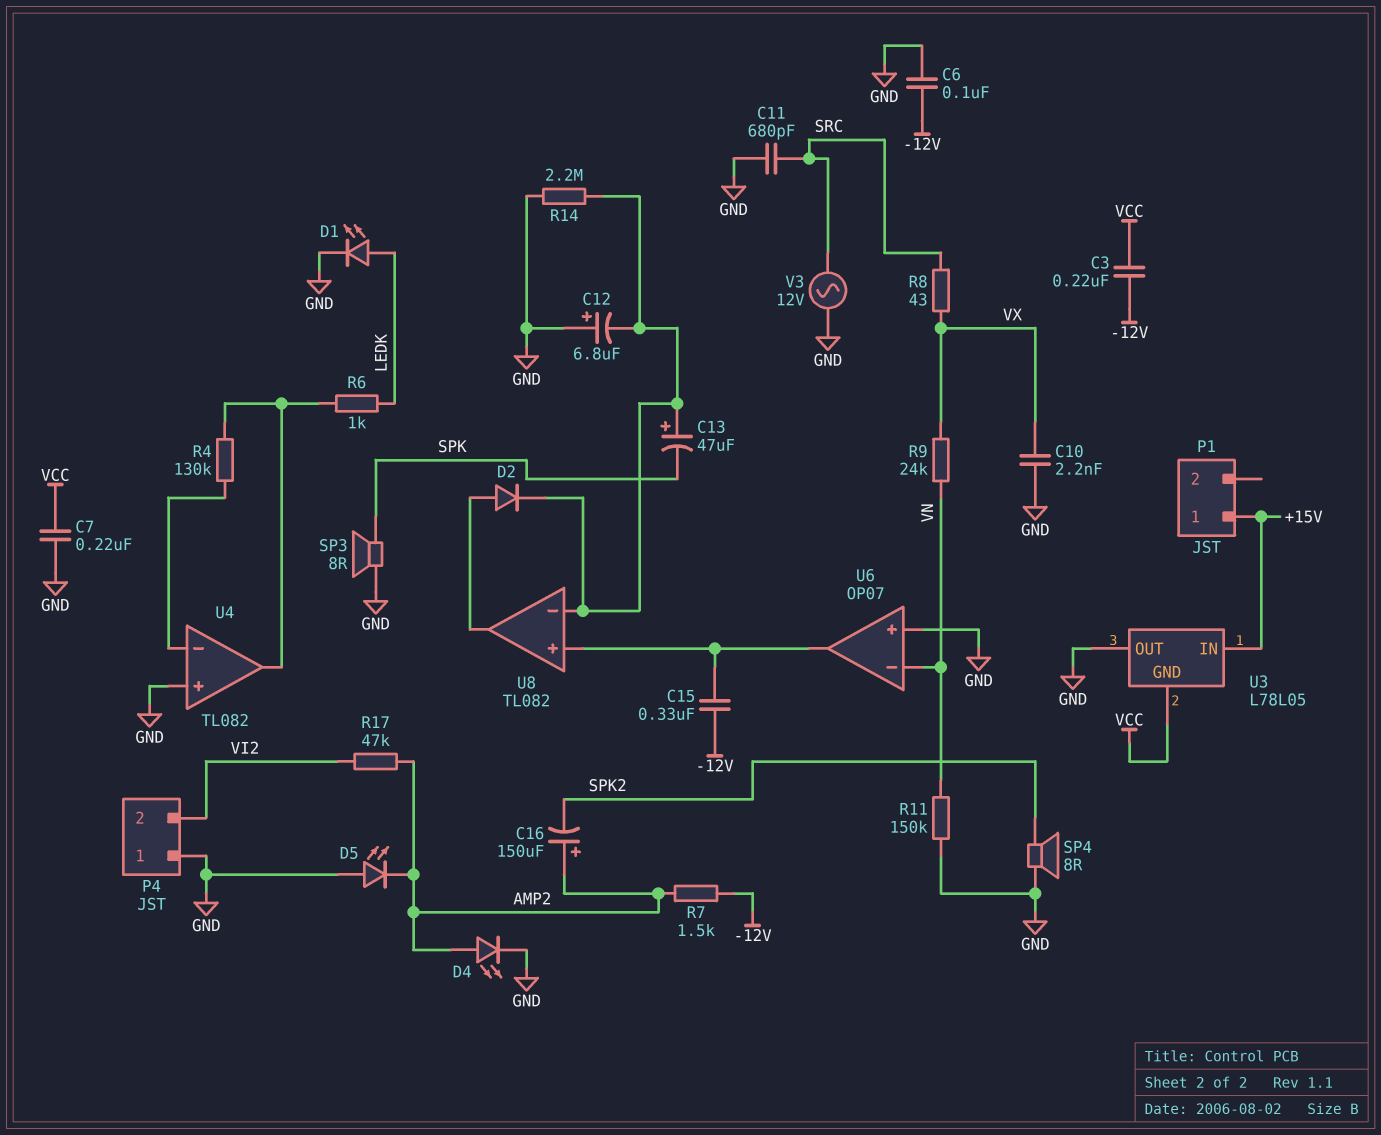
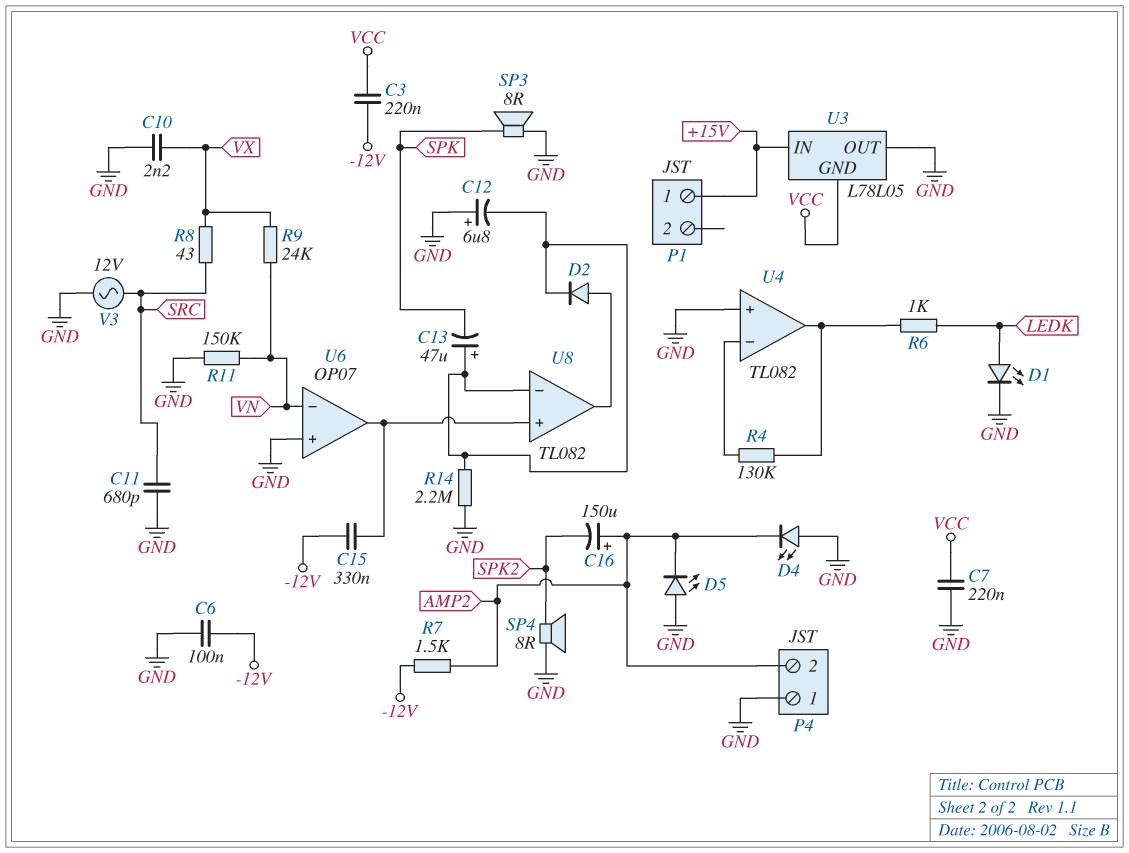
D4: LED (A AMP2, K GND) -> LED (A GND, K AMP2)
P4 pin 2: VI2 -> AMP2
R17: 47k (AMP2, VI2) -> none

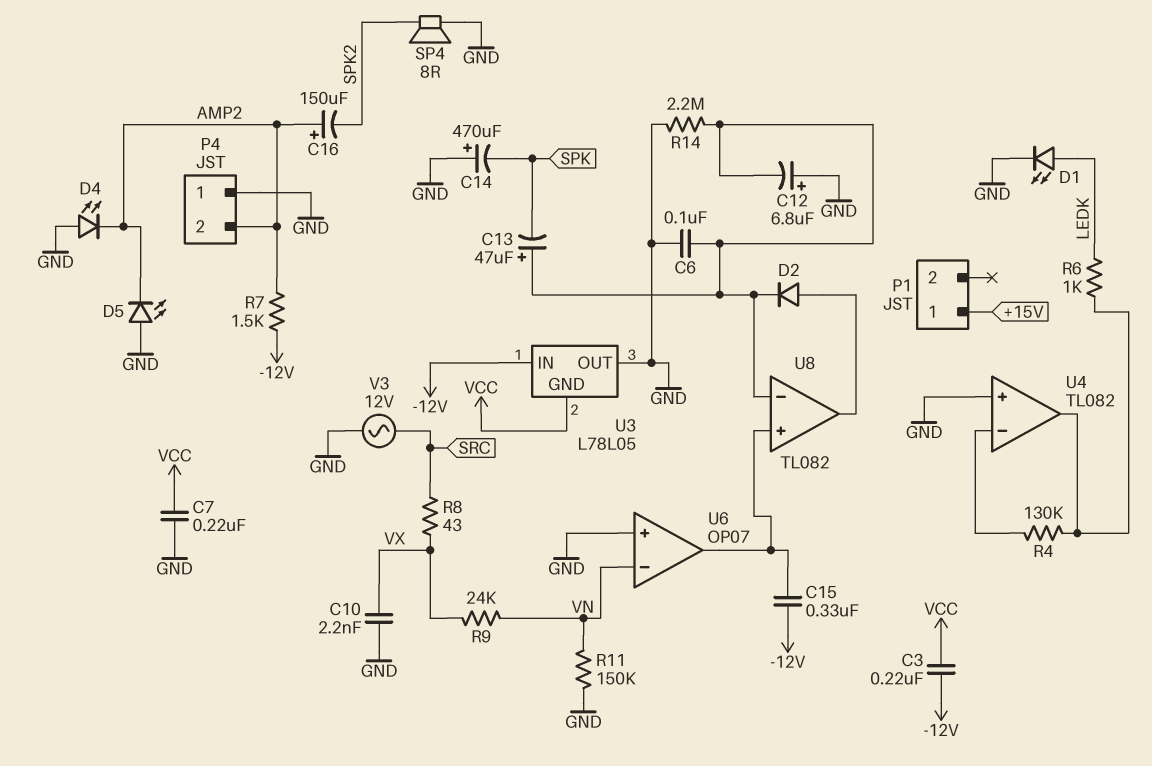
C6: 100nF (-12V, GND) -> 100nF (GND, U8/in-)
C11: 680pF (GND, SRC) -> none
C14: none -> 470uF (plus GND, minus SPK)
SP3: speaker 8R (GND, SPK) -> none
U3 pin IN: +15V -> -12V

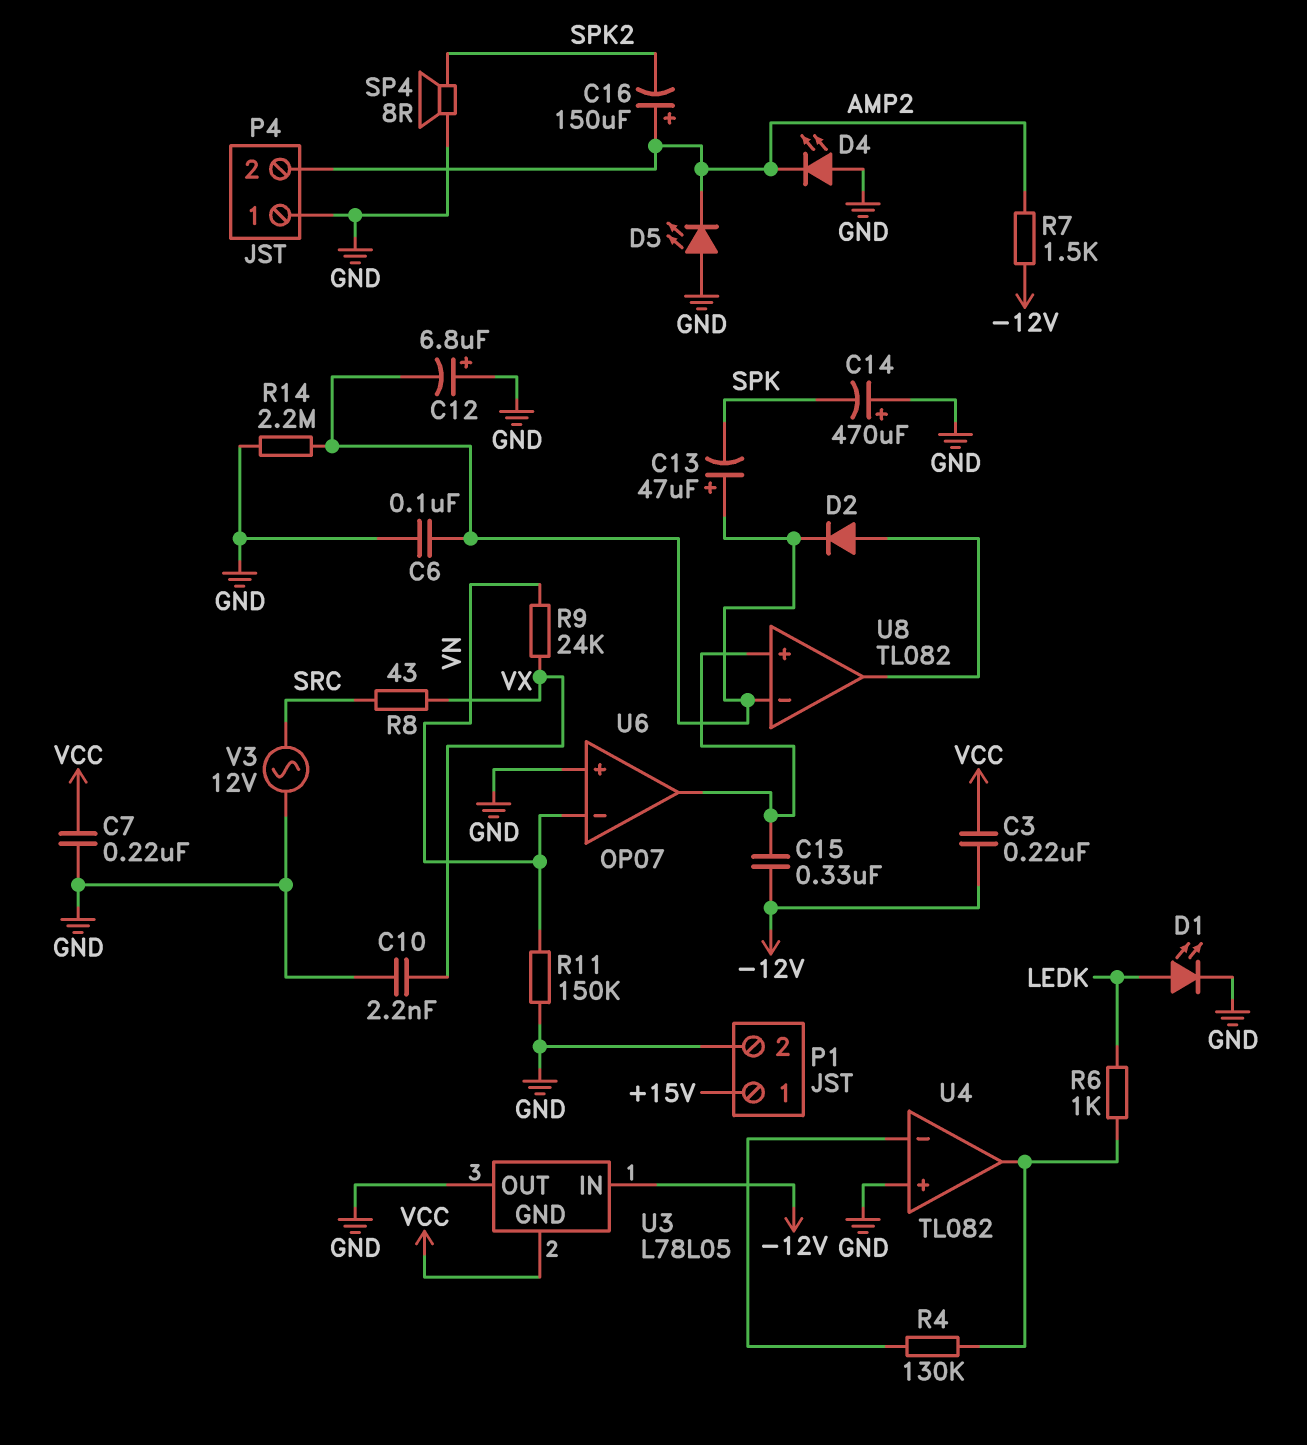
P1 pin 2: none -> GND

